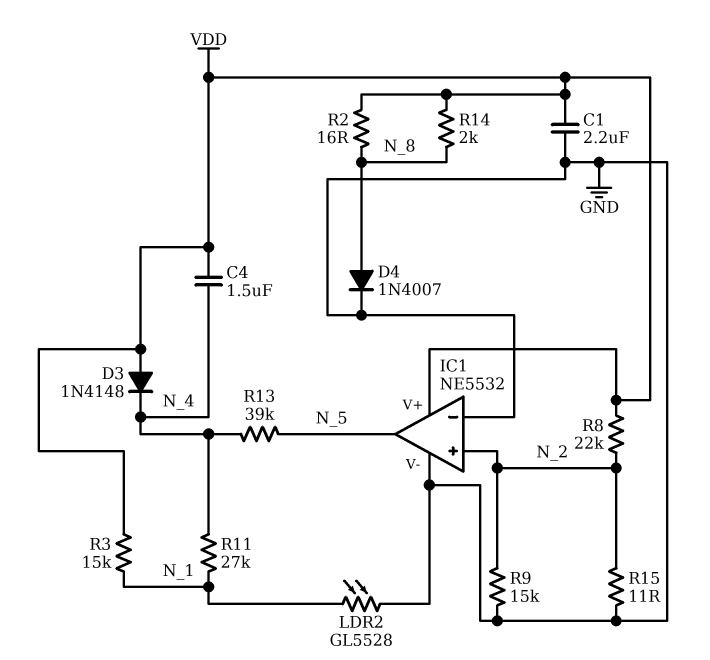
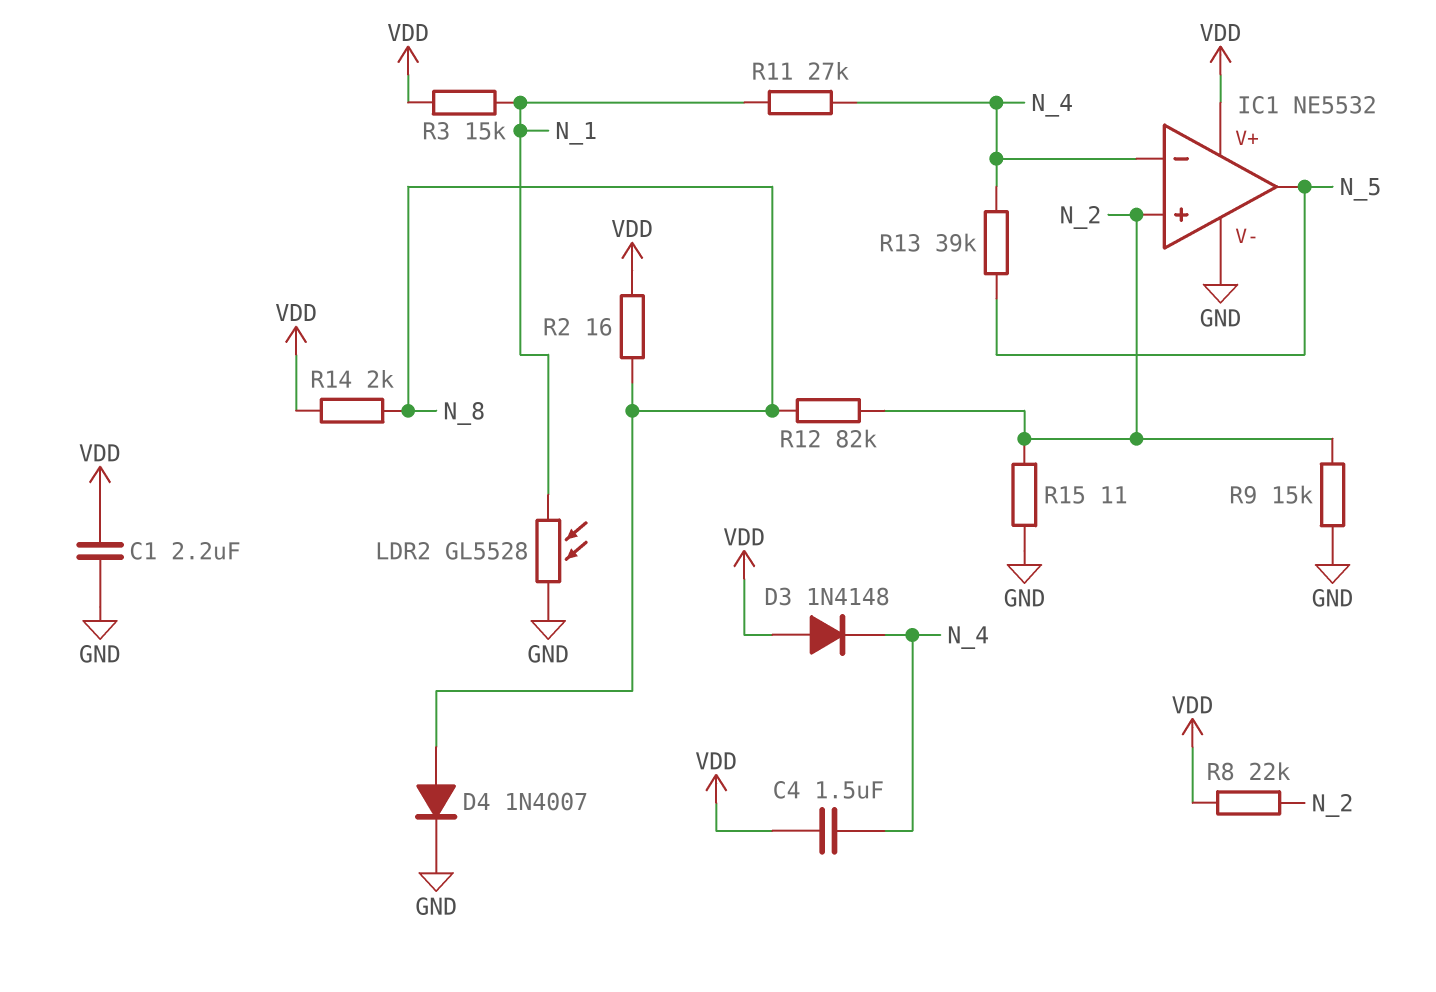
IC1 pin in-: GND -> N_4
R12: none -> 82k (N_2, N_8)

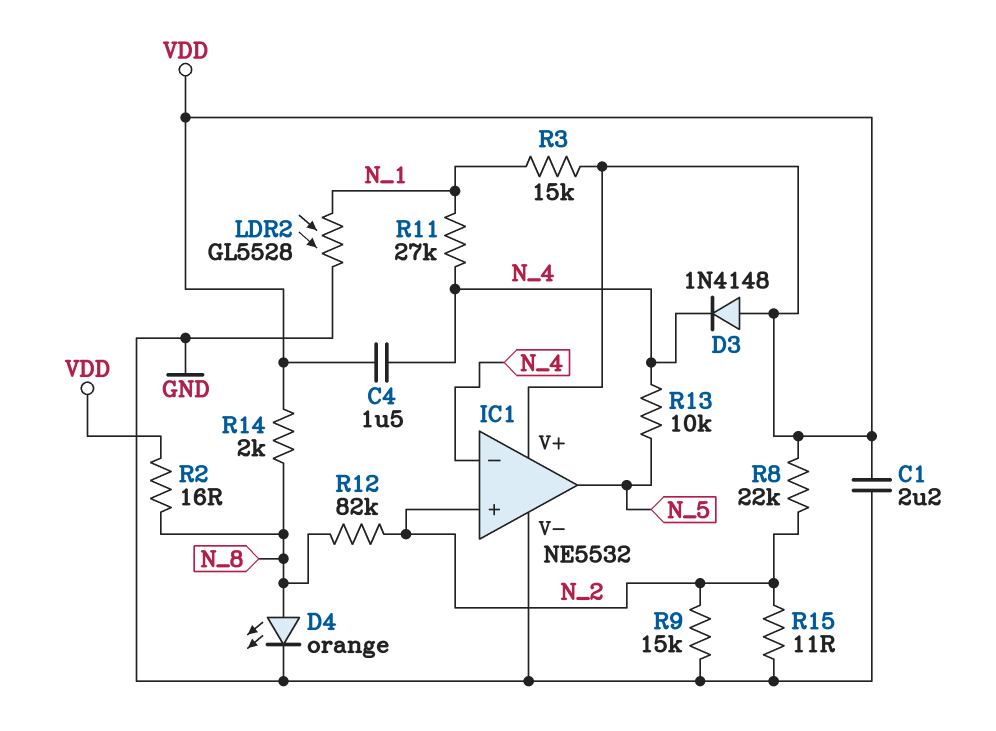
D4: diode 1N4007 (A N_8, K GND) -> LED orange (A N_8, K GND)
R13: 39k (N_4, N_5) -> 10k (N_4, N_5)

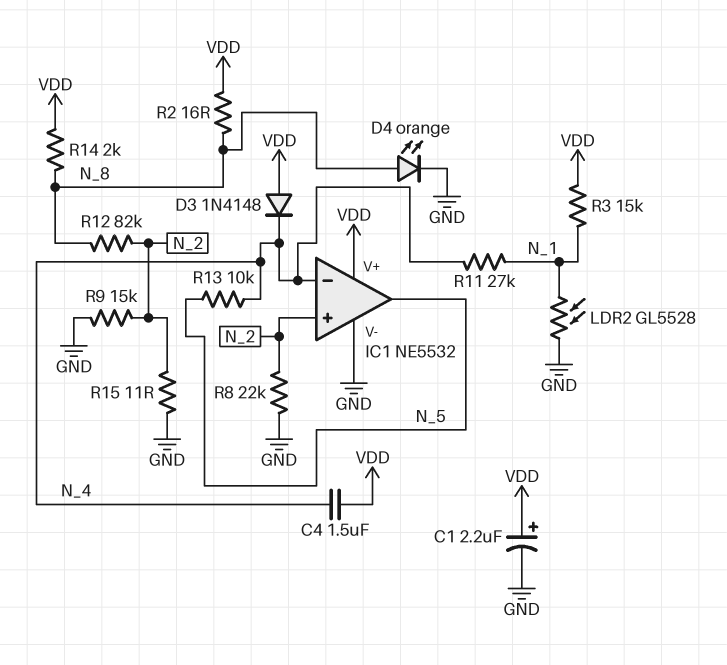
C1: 2.2uF (GND, VDD) -> 2.2uF (plus VDD, minus GND)
R8: 22k (N_2, VDD) -> 22k (GND, N_2)

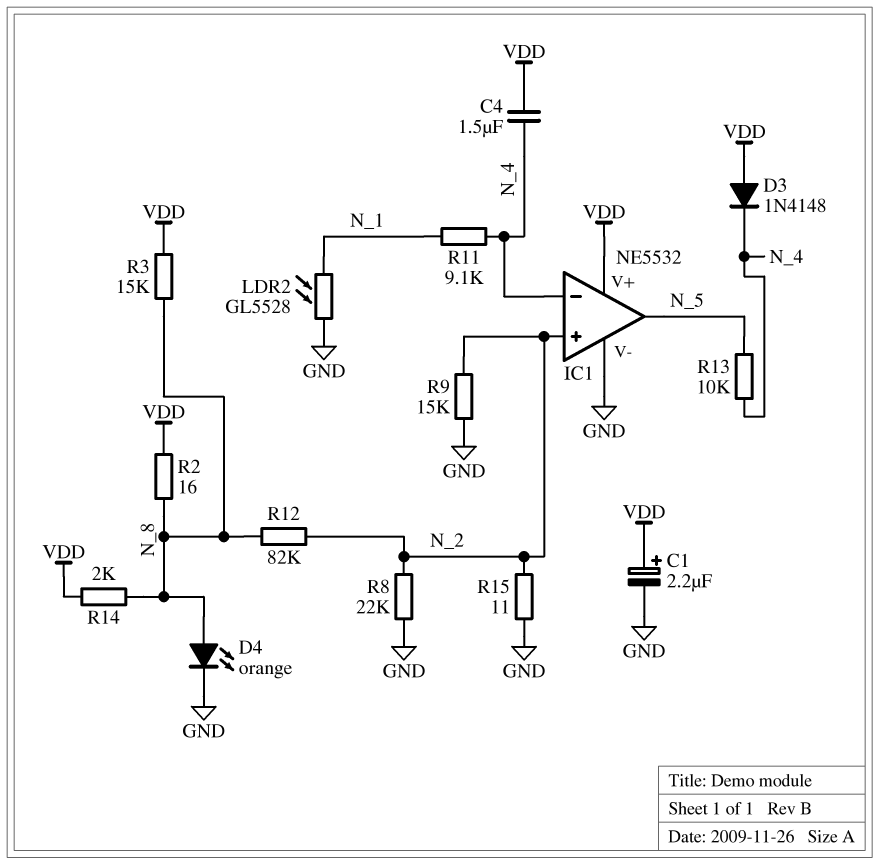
R3: 15k (N_1, VDD) -> 15k (N_8, VDD)
R11: 27k (N_1, N_4) -> 9.1k (N_1, N_4)

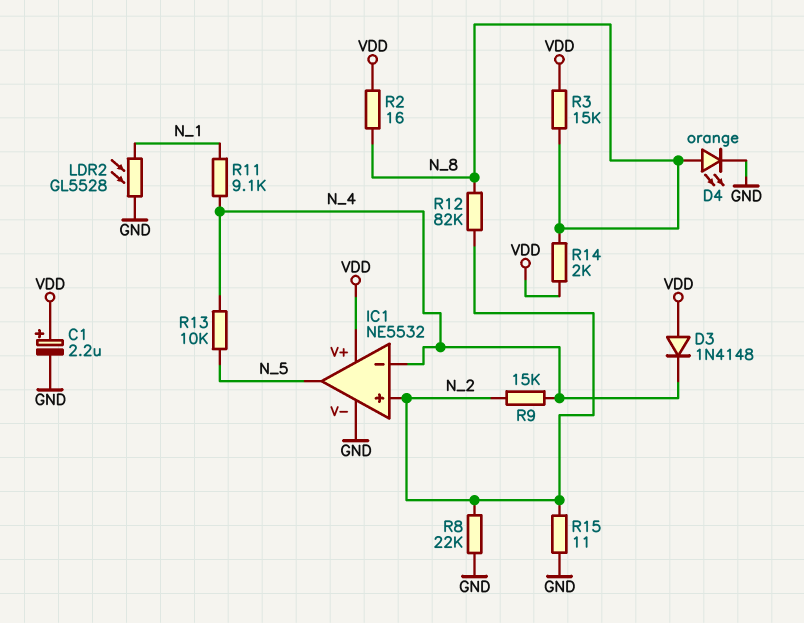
C4: 1.5uF (N_4, VDD) -> none
R9: 15k (GND, N_2) -> 15k (N_2, N_4)

